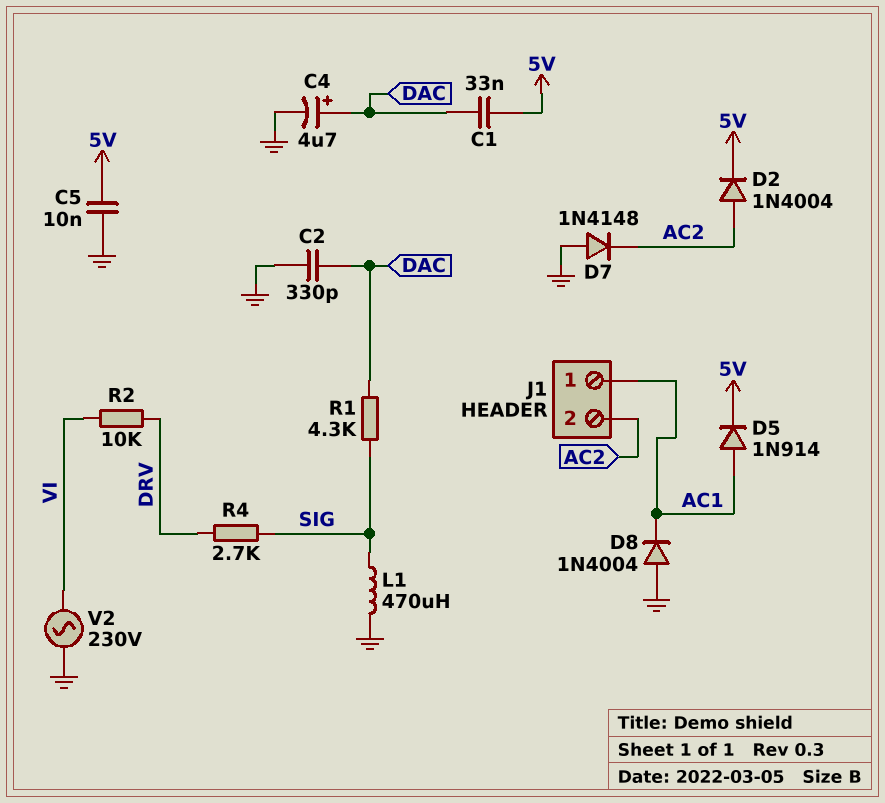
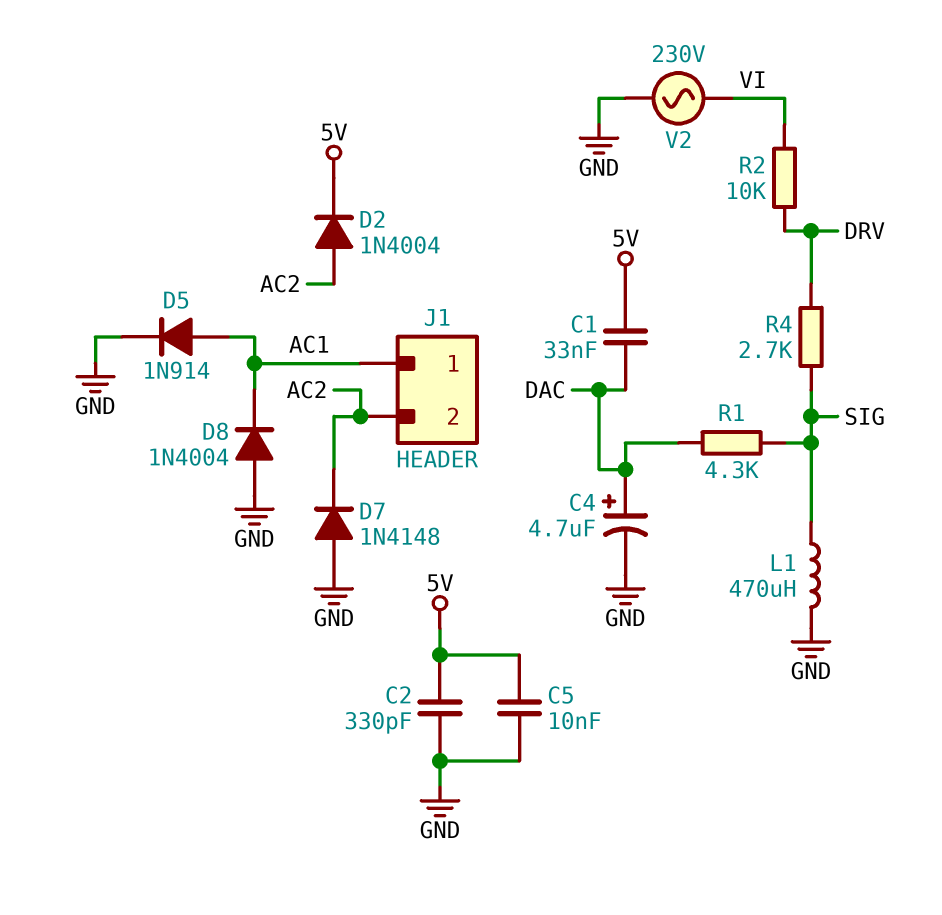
C2: 330pF (DAC, GND) -> 330pF (5V, GND)
D5: diode 1N914 (A AC1, K 5V) -> diode 1N914 (A AC1, K GND)

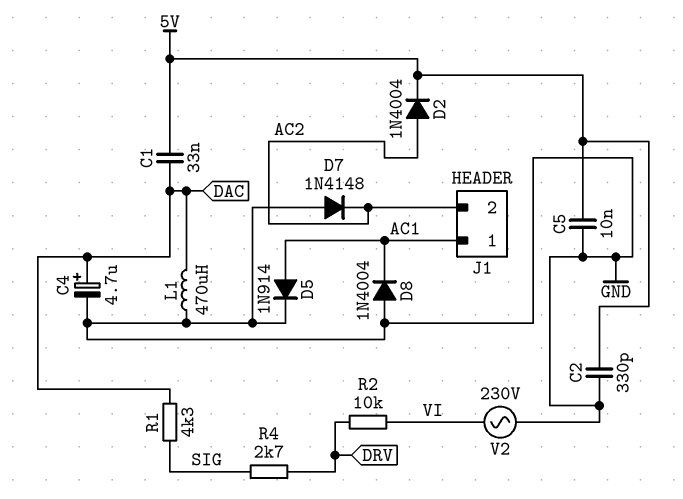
L1: 470uH (GND, SIG) -> 470uH (DAC, GND)

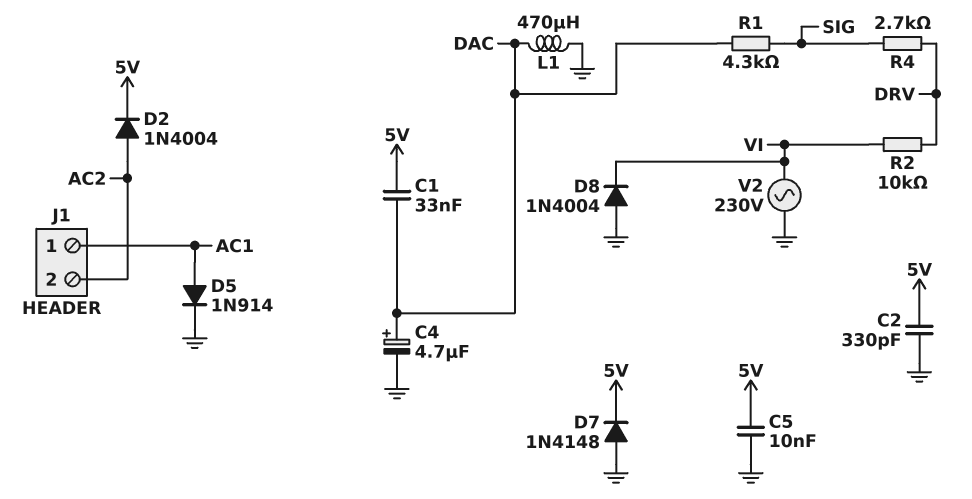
D7: diode 1N4148 (A GND, K AC2) -> diode 1N4148 (A GND, K 5V)
D8: diode 1N4004 (A GND, K AC1) -> diode 1N4004 (A GND, K VI)

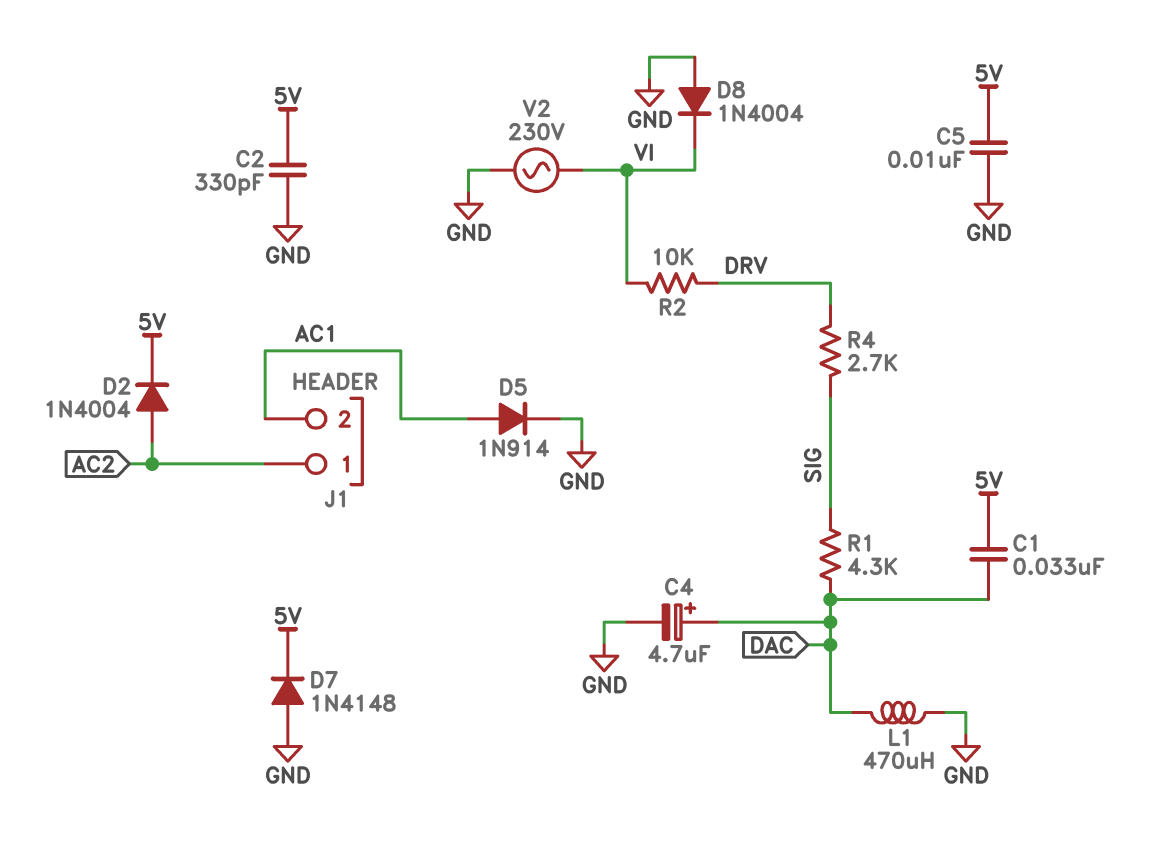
J1 pin 1: AC1 -> AC2
J1 pin 2: AC2 -> AC1

